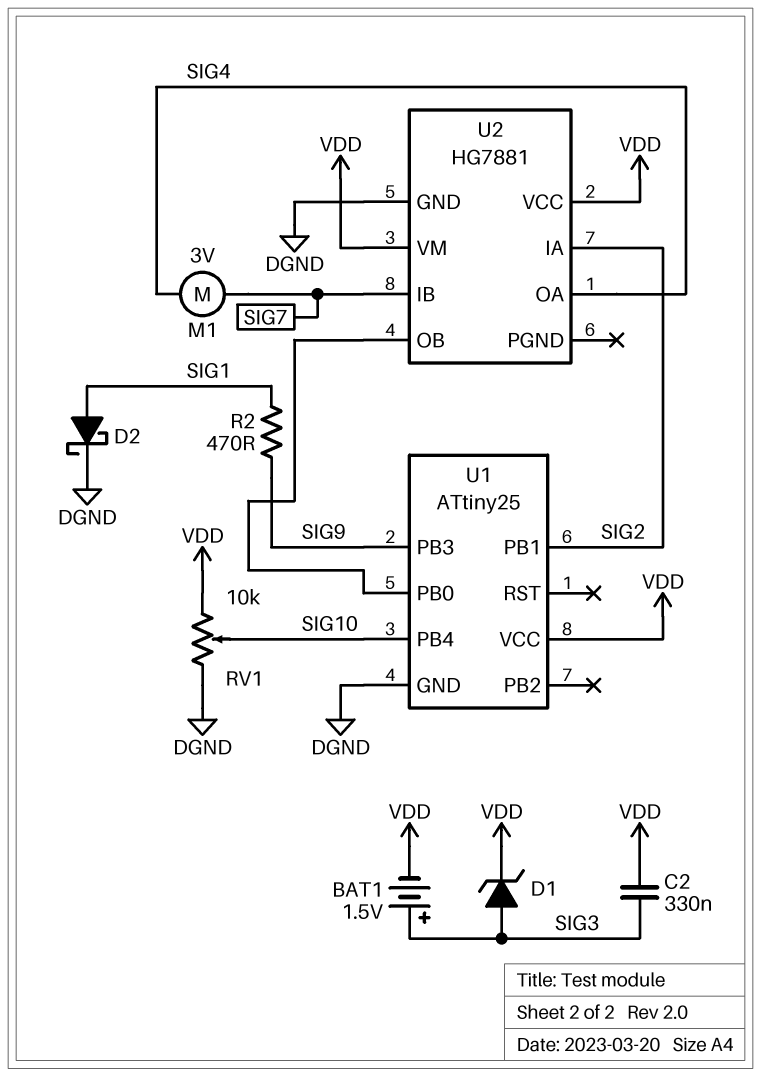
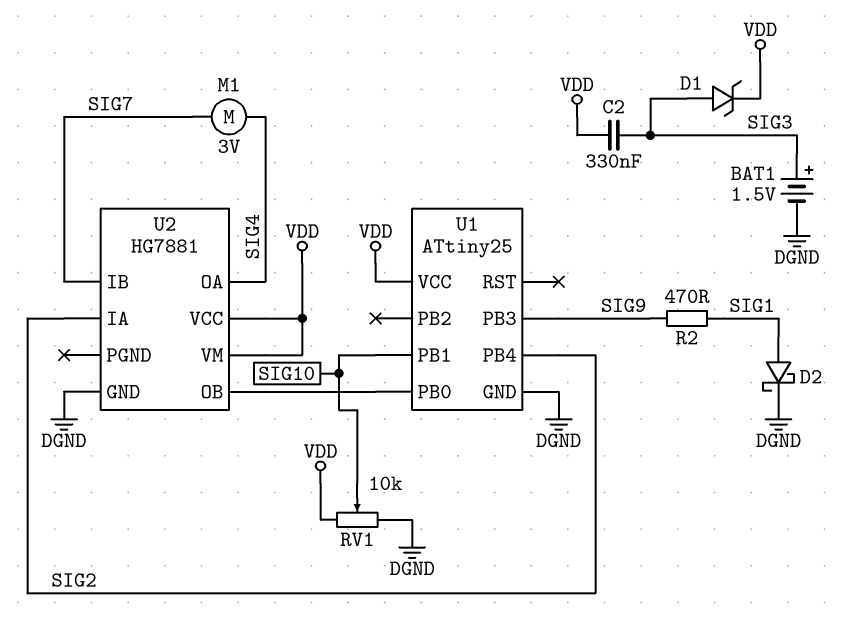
BAT1: 1.5V (plus SIG3, minus VDD) -> 1.5V (plus SIG3, minus DGND)
U1 pin PB1: SIG2 -> SIG10
U1 pin PB4: SIG10 -> SIG2

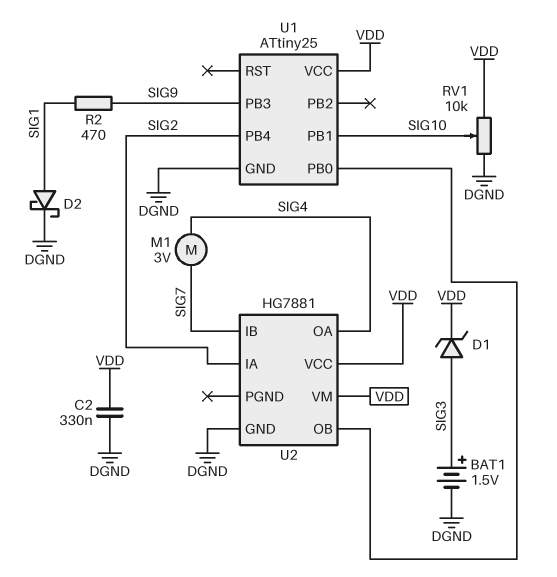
C2: 330nF (SIG3, VDD) -> 330nF (DGND, VDD)

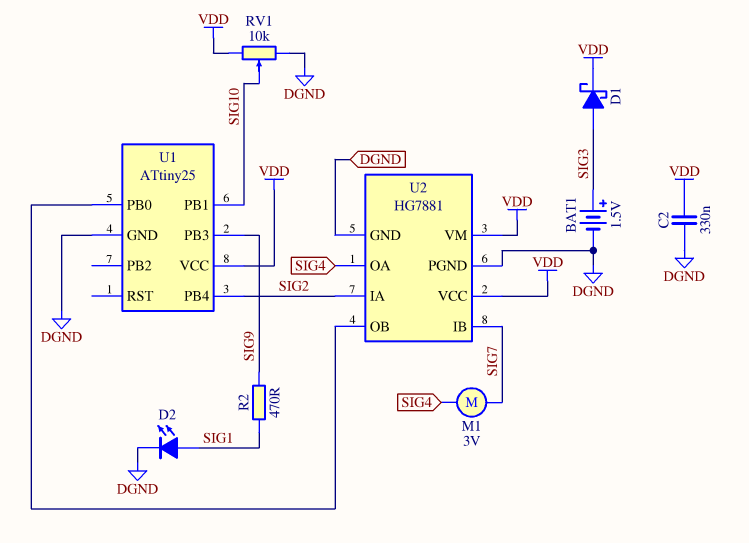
D1: zener (A SIG3, K VDD) -> schottky (A SIG3, K VDD)
D2: schottky (A SIG1, K DGND) -> LED (A SIG1, K DGND)
U2 pin PGND: none -> DGND

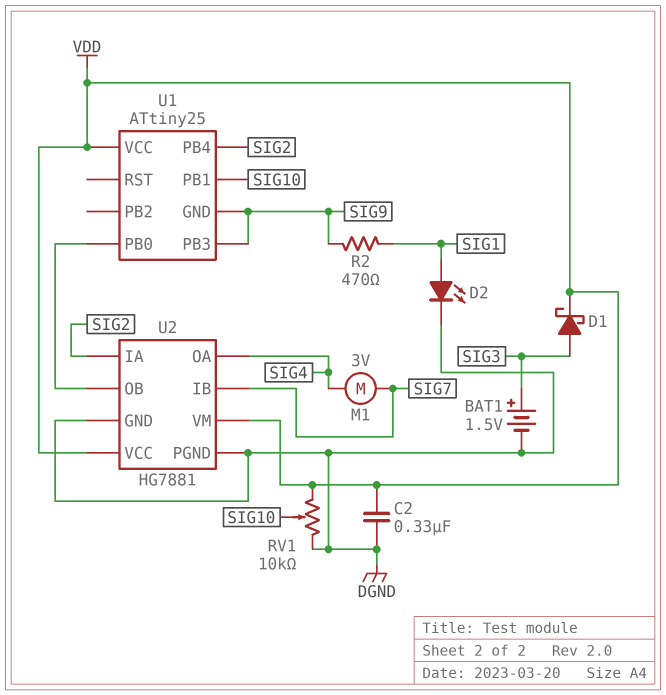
U1 pin GND: DGND -> SIG9

